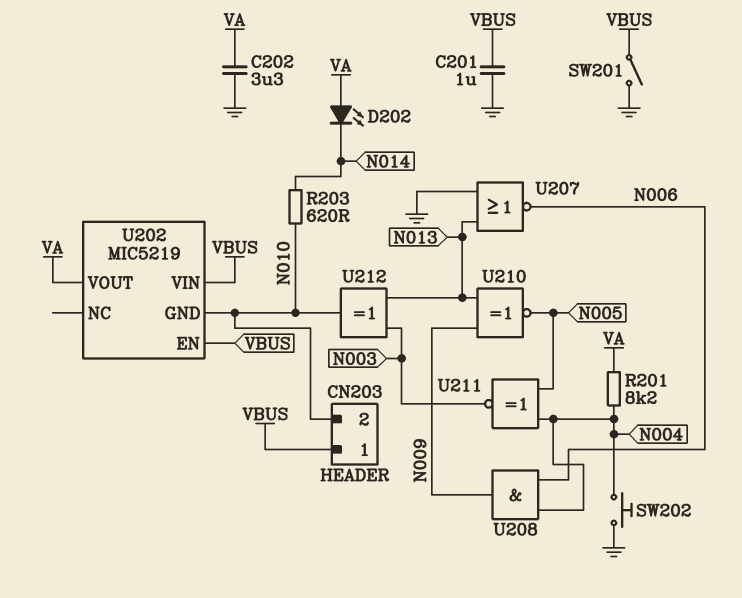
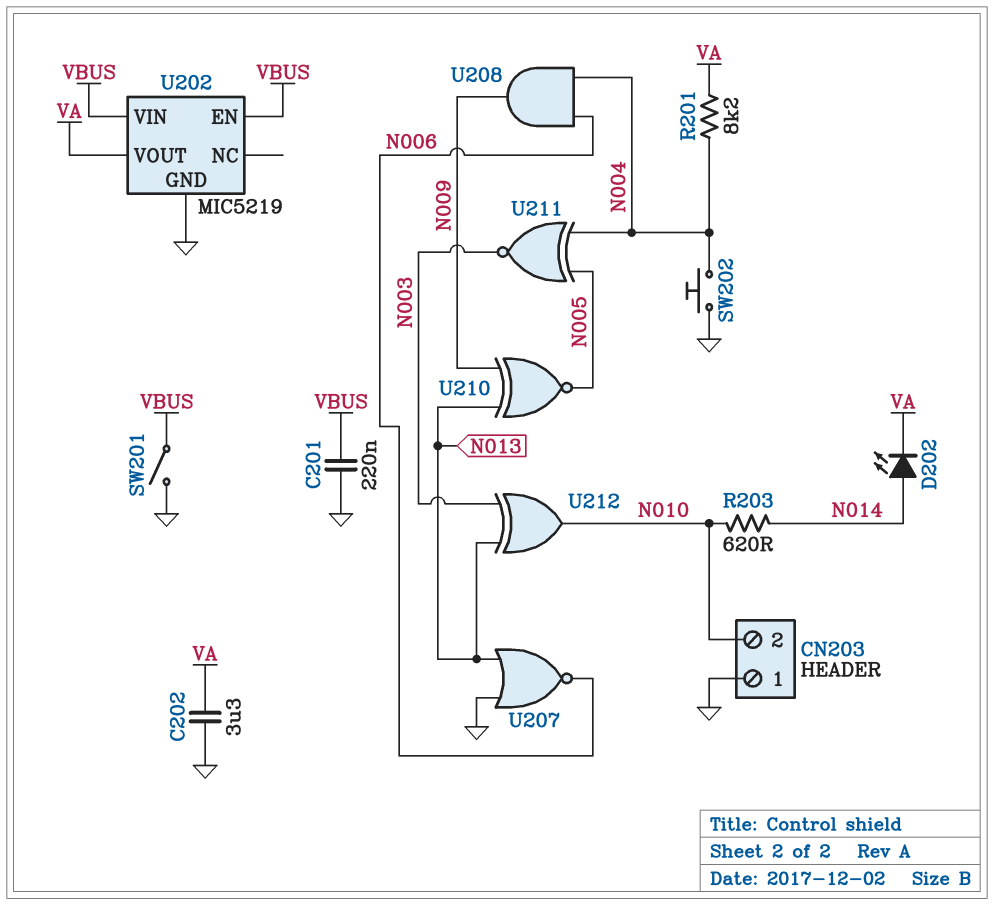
C201: 1uF (GND, VBUS) -> 220nF (GND, VBUS)
CN203 pin 1: VBUS -> GND
D202: LED (A VA, K N014) -> LED (A N014, K VA)
U202 pin GND: N010 -> GND

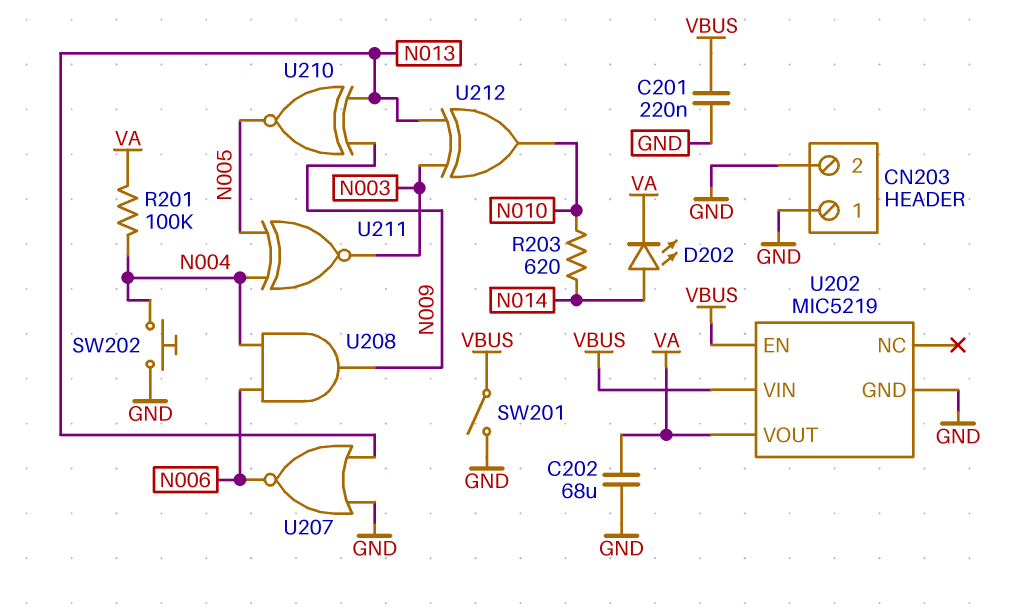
C202: 3.3uF (GND, VA) -> 68uF (GND, VA)
CN203 pin 2: N010 -> GND
R201: 8.2k (N004, VA) -> 100k (N004, VA)

